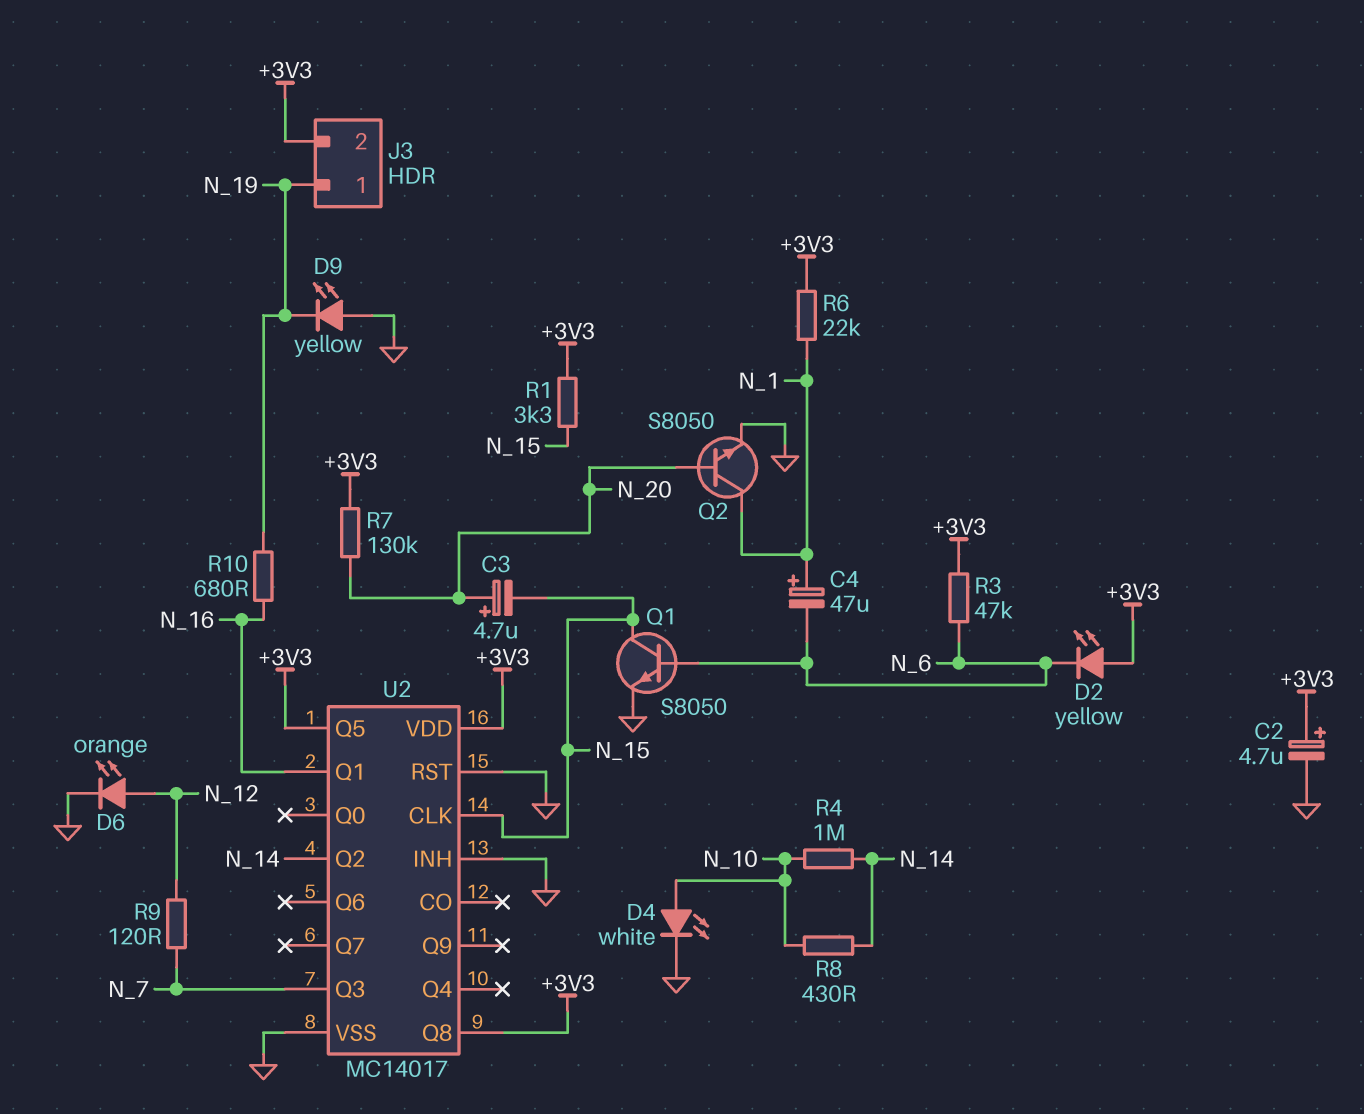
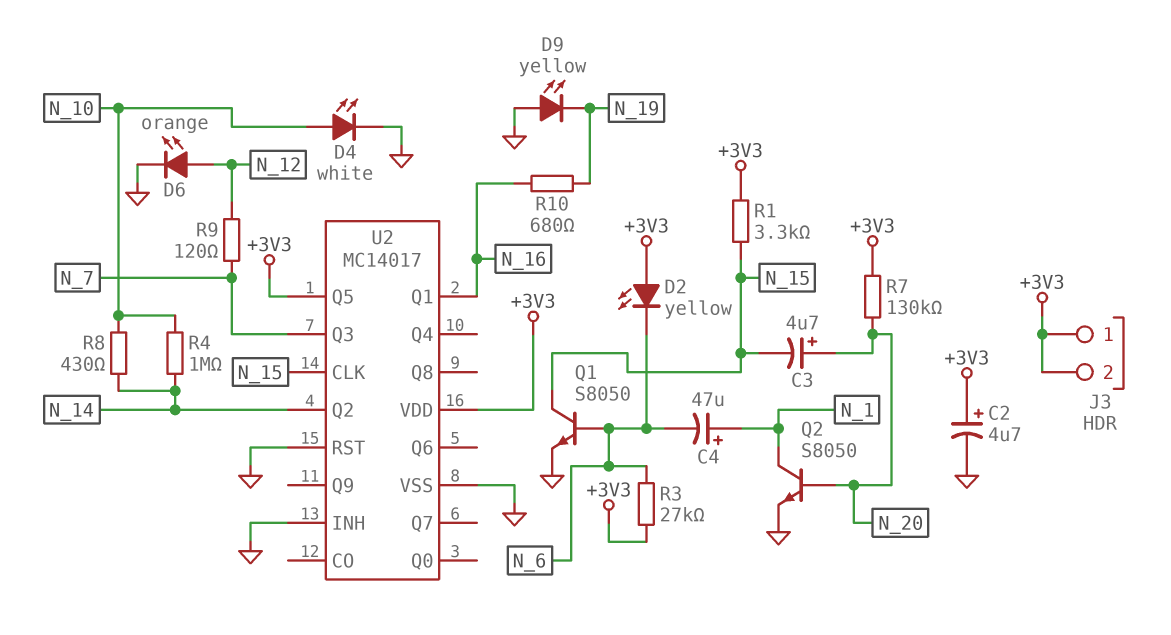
J3 pin 1: N_19 -> +3V3
R3: 47k (+3V3, N_6) -> 27k (+3V3, N_6)
R6: 22k (+3V3, N_1) -> none
U2 pin Q8: +3V3 -> none

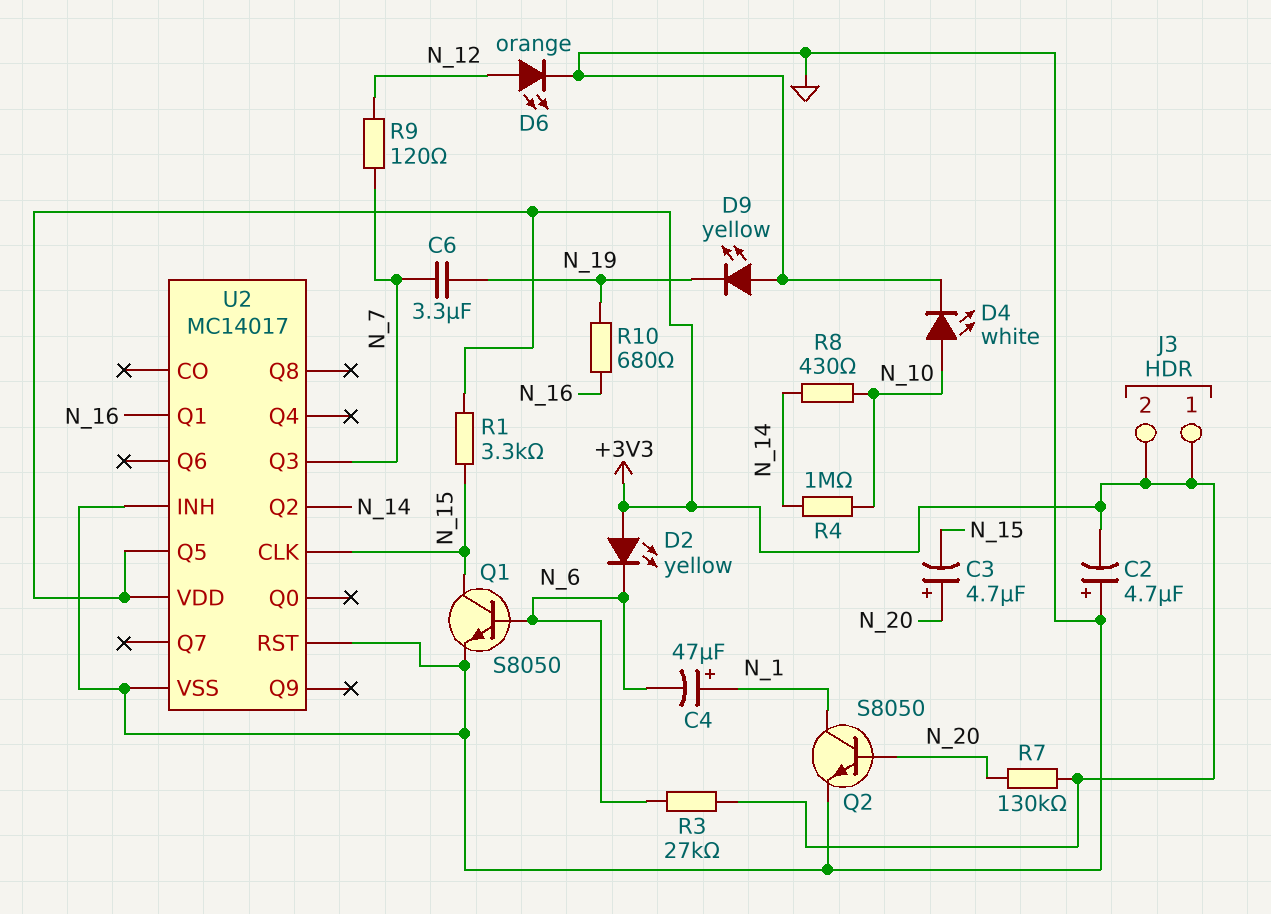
C2: 4.7uF (plus +3V3, minus GND) -> 4.7uF (plus GND, minus +3V3)
C6: none -> 3.3uF (N_7, N_19)

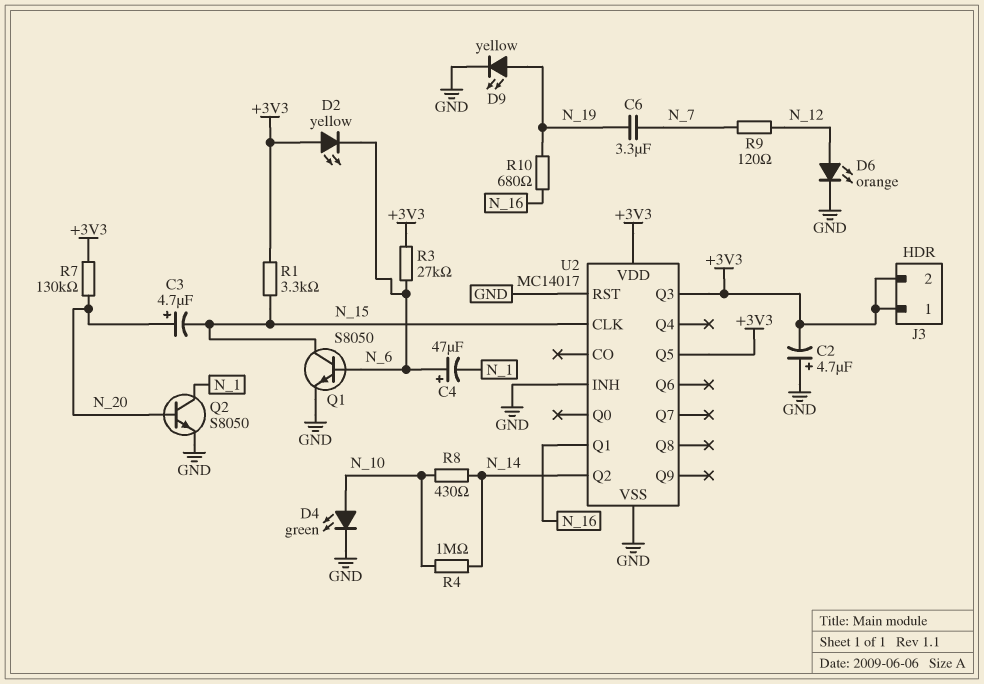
C4: 47uF (plus N_1, minus N_6) -> 47uF (plus N_6, minus N_1)
D4: LED white (A N_10, K GND) -> LED green (A N_10, K GND)
D9: LED yellow (A GND, K N_19) -> LED yellow (A N_19, K GND)
U2 pin Q3: N_7 -> +3V3

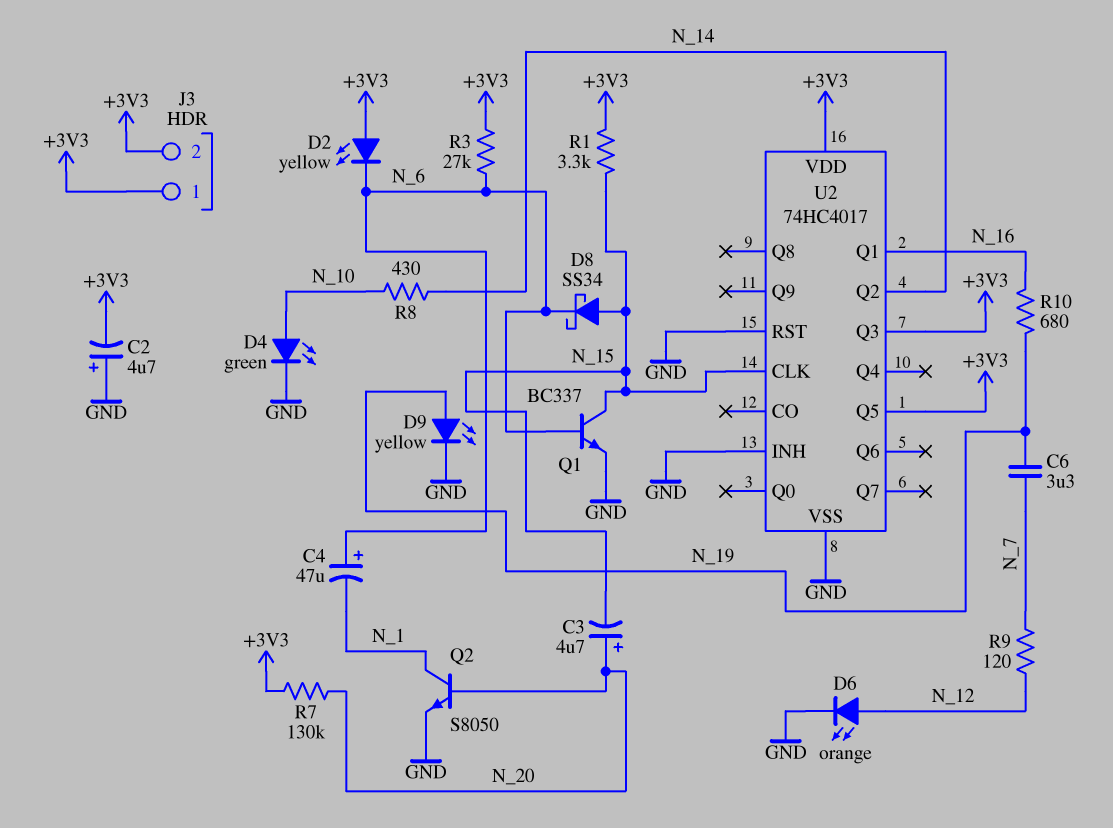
D8: none -> schottky SS34 (A N_15, K N_6)
Q1: NPN S8050 (B N_6, C N_15, E GND) -> NPN BC337 (B N_6, C N_15, E GND)
R4: 1M (N_10, N_14) -> none
U2: MC14017 -> 74HC4017

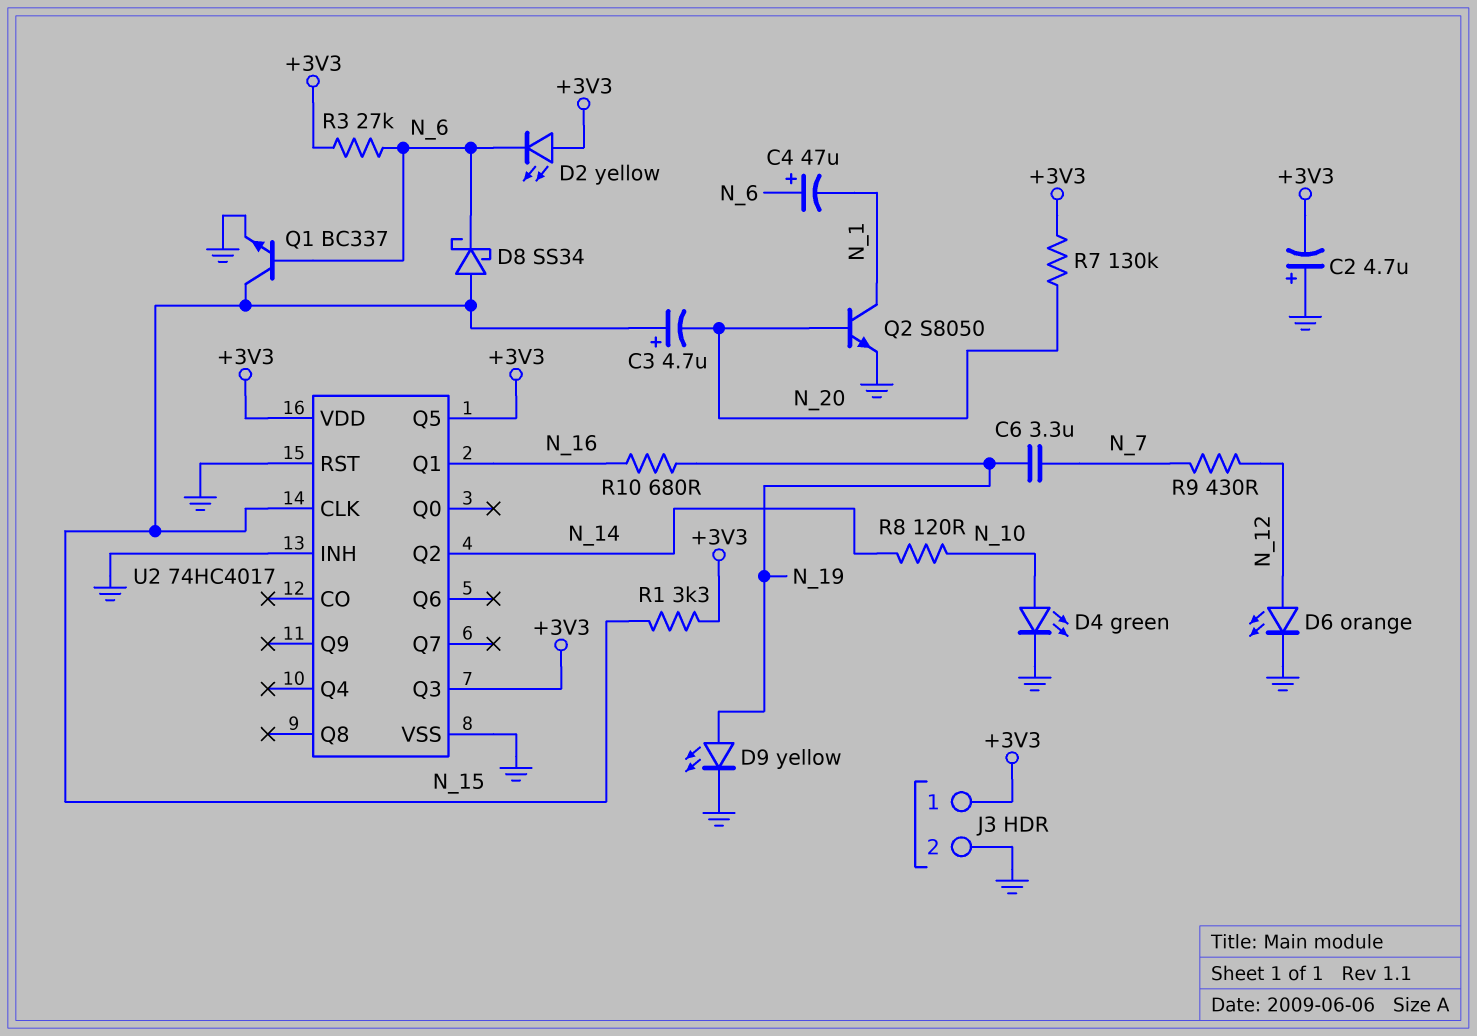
C3: 4.7uF (plus N_20, minus N_15) -> 4.7uF (plus N_15, minus N_20)
J3 pin 2: +3V3 -> GND
R8: 430 (N_10, N_14) -> 120 (N_10, N_14)
R9: 120 (N_7, N_12) -> 430 (N_7, N_12)

